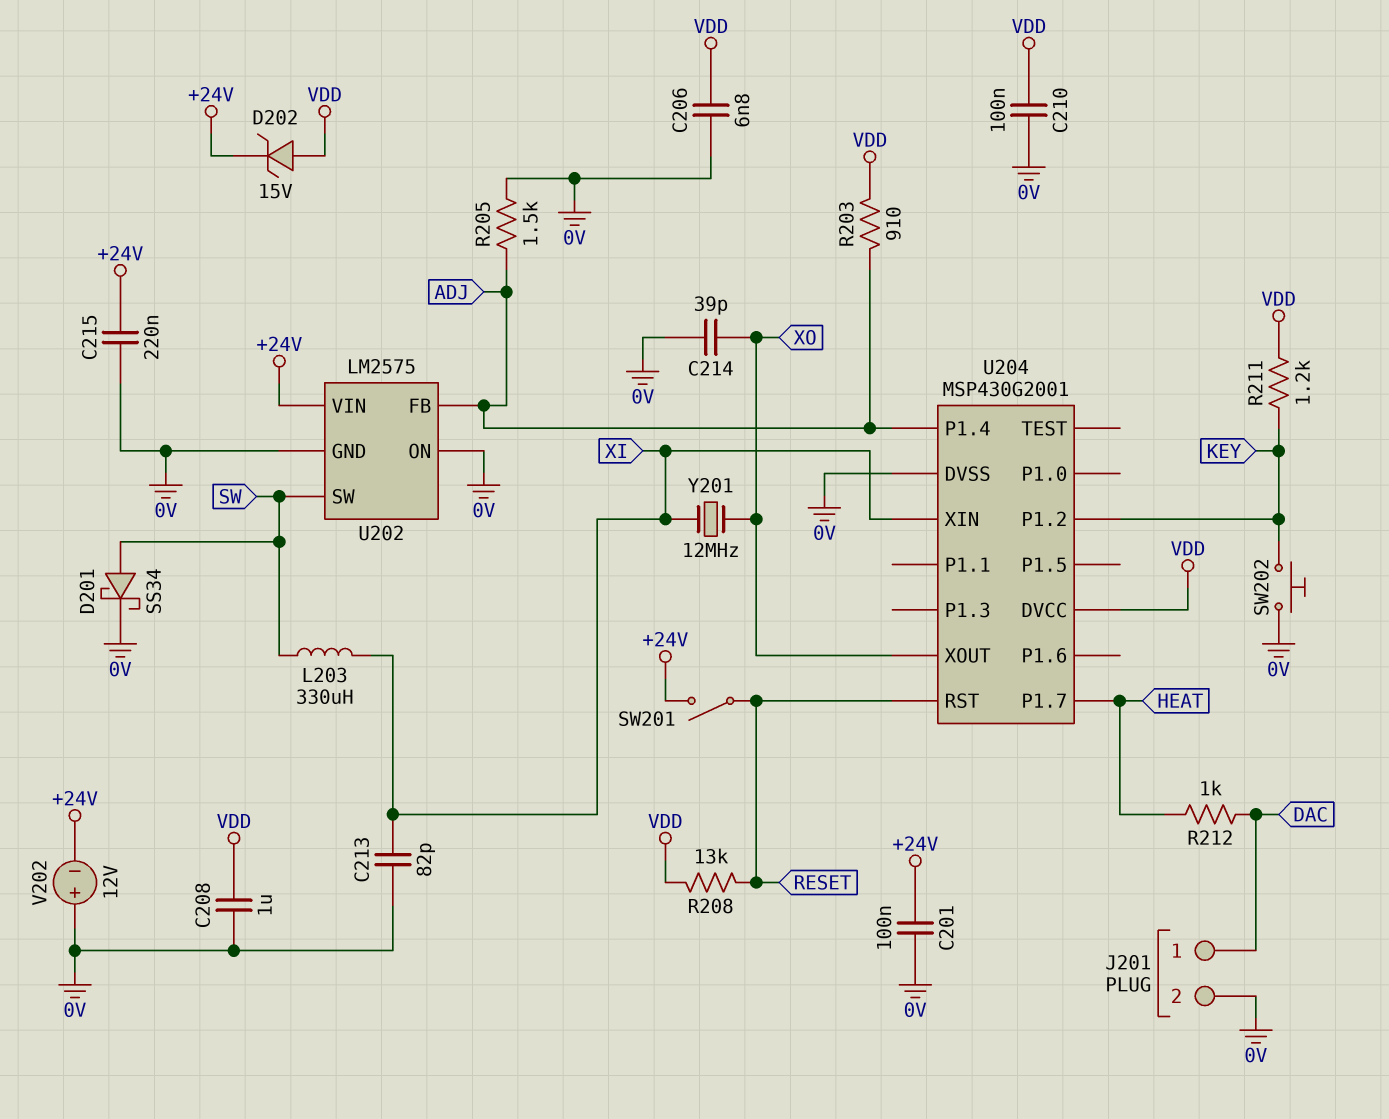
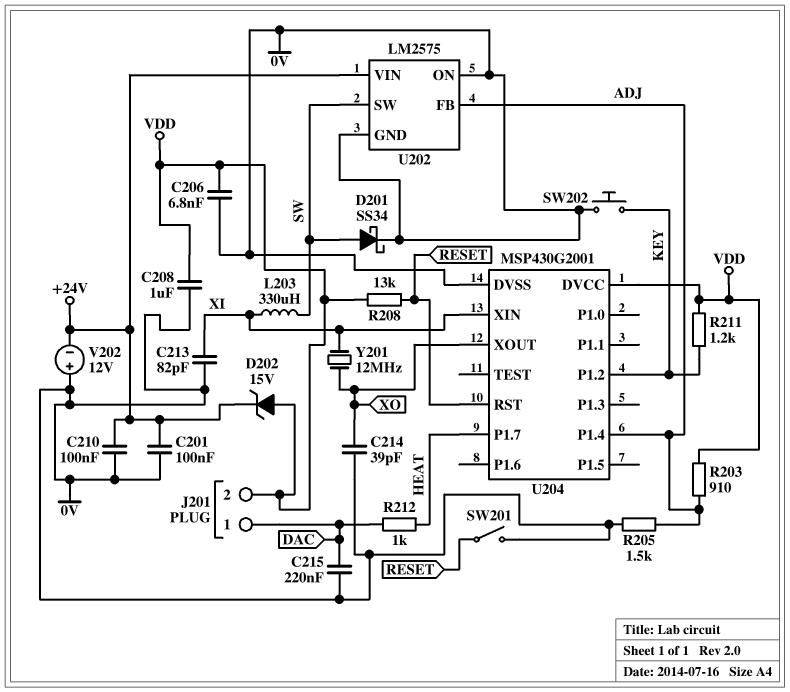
C210: 100nF (0V, VDD) -> 100nF (+24V, 0V)
C215: 220nF (+24V, 0V) -> 220nF (0V, DAC)
J201 pin 2: 0V -> VDD
SW201: switch (+24V, RESET) -> switch (0V, RESET)

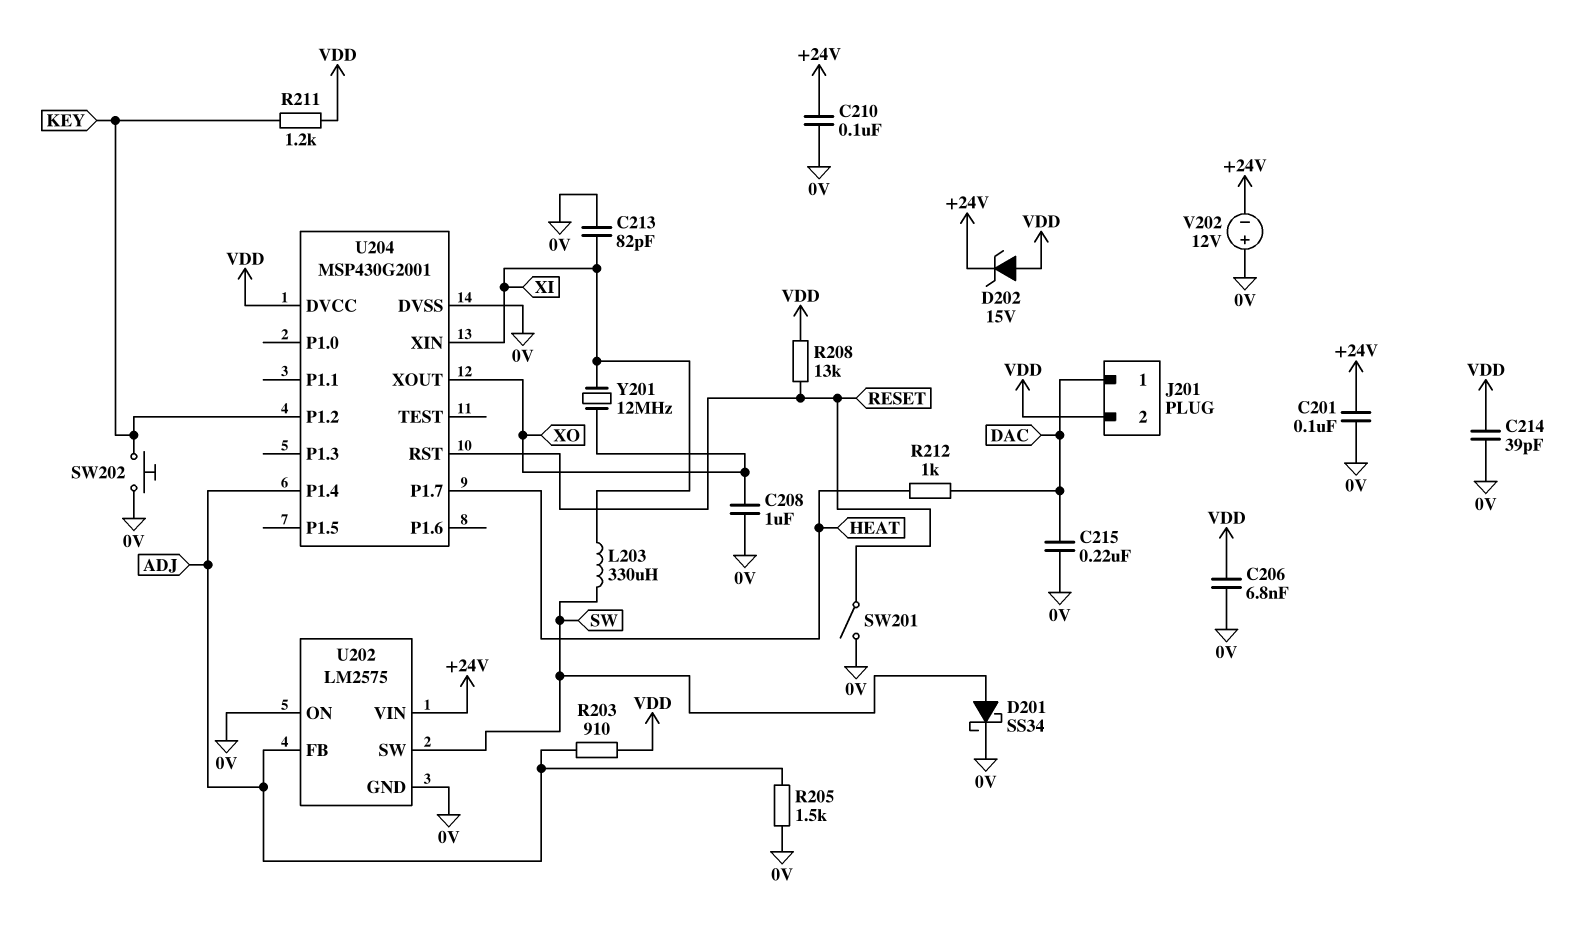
C208: 1uF (0V, VDD) -> 1uF (0V, XO)
C214: 39pF (0V, XO) -> 39pF (0V, VDD)

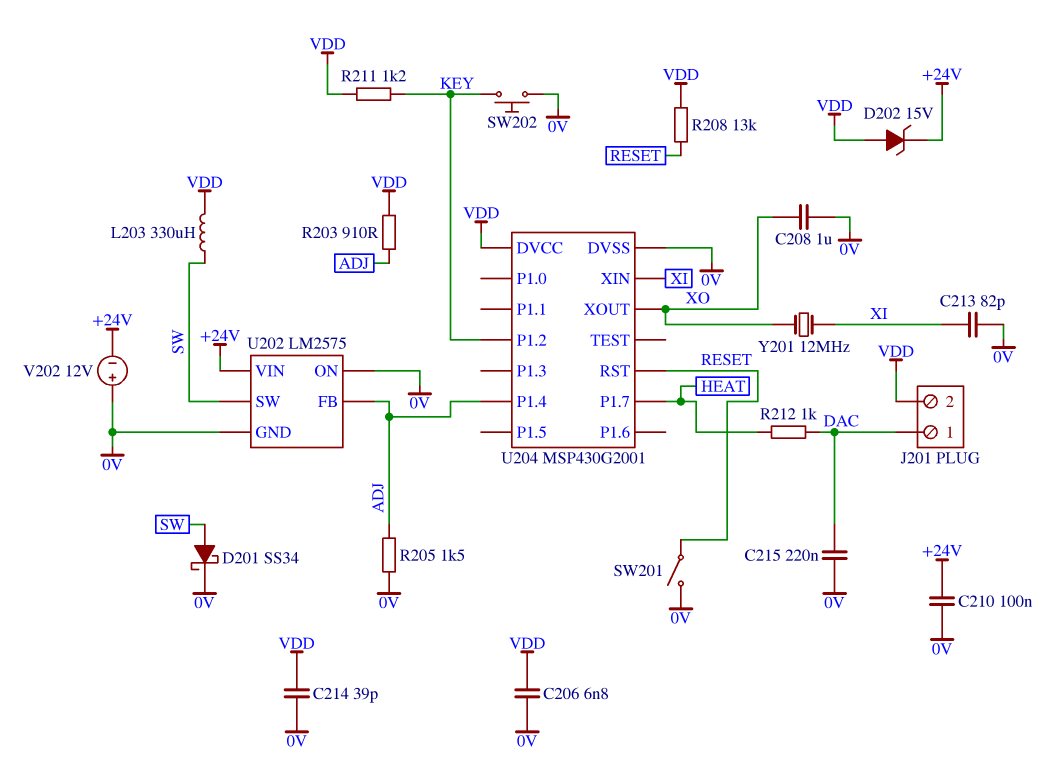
C201: 100nF (+24V, 0V) -> none
L203: 330uH (SW, XI) -> 330uH (SW, VDD)

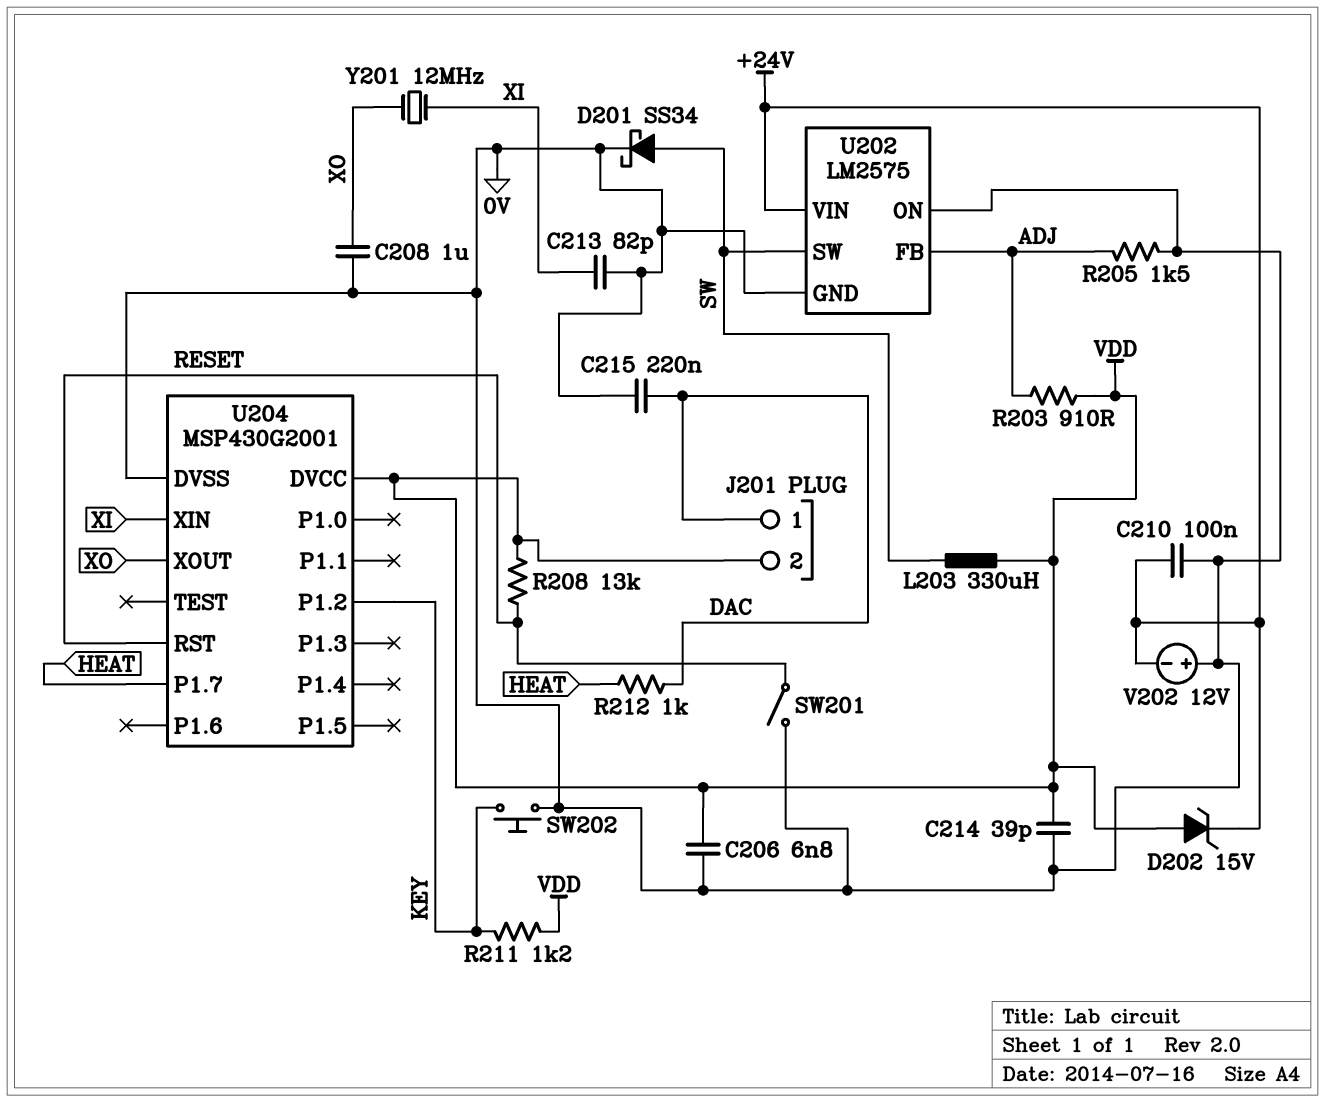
U204 pin P1.4: ADJ -> none

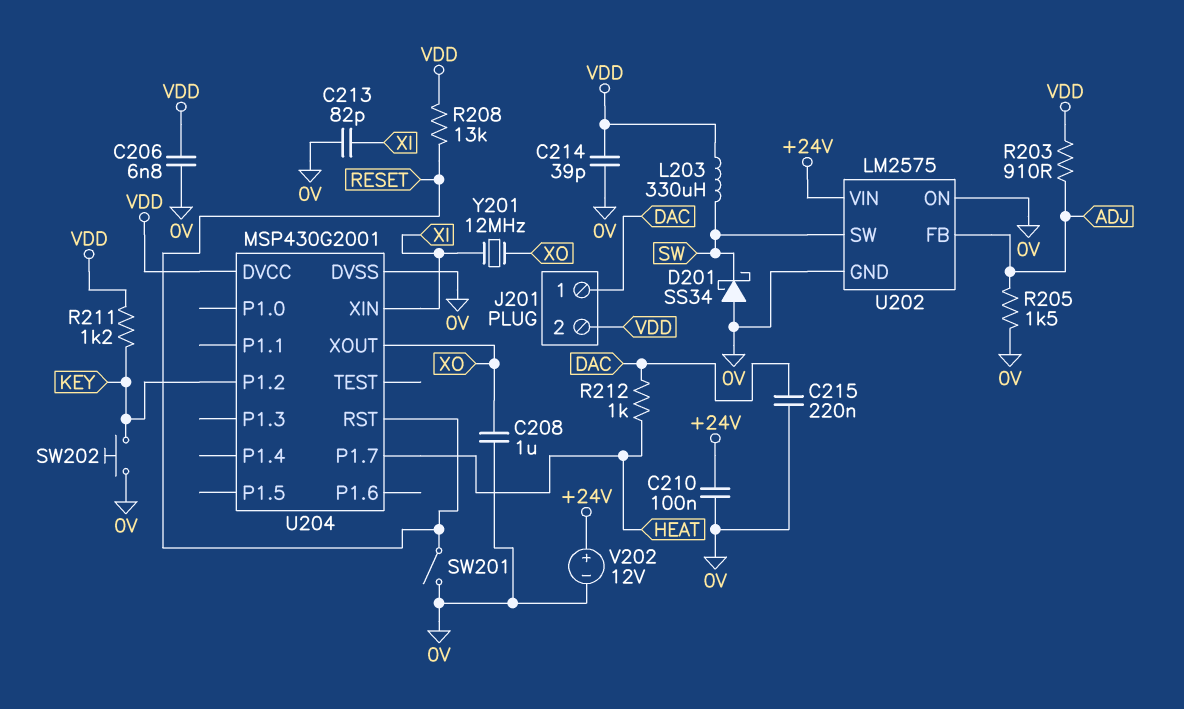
D201: schottky SS34 (A SW, K 0V) -> schottky SS34 (A 0V, K SW)
D202: zener 15V (A VDD, K +24V) -> none
V202: 12V (plus 0V, minus +24V) -> 12V (plus +24V, minus 0V)

